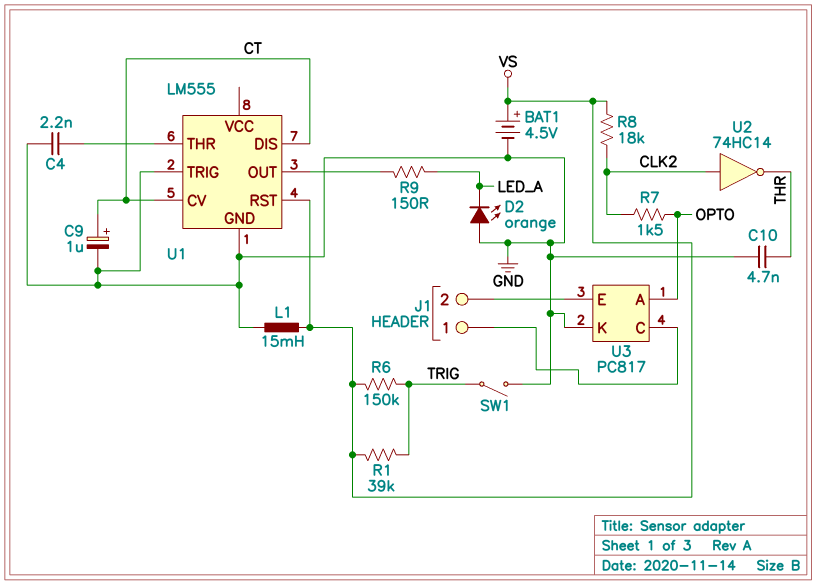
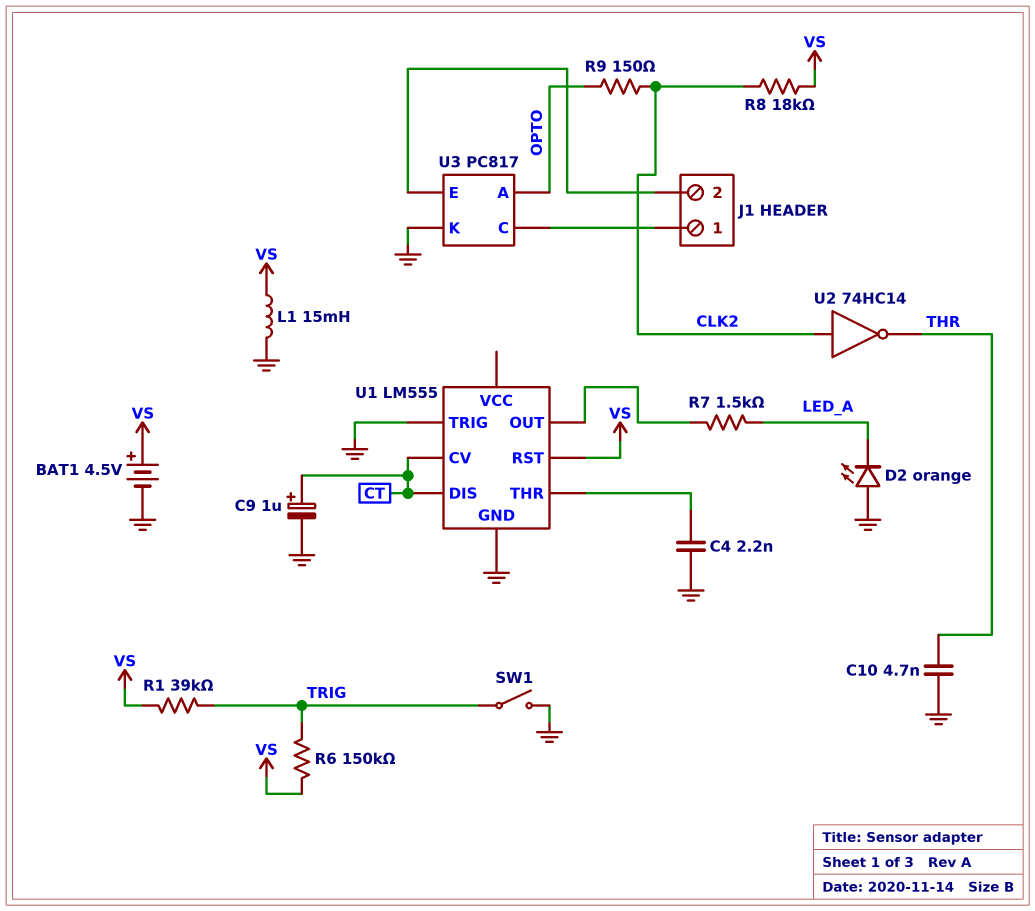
R7: 1.5k (CLK2, OPTO) -> 1.5k (LED_A, U1/OUT)
R9: 150 (LED_A, U1/OUT) -> 150 (CLK2, OPTO)

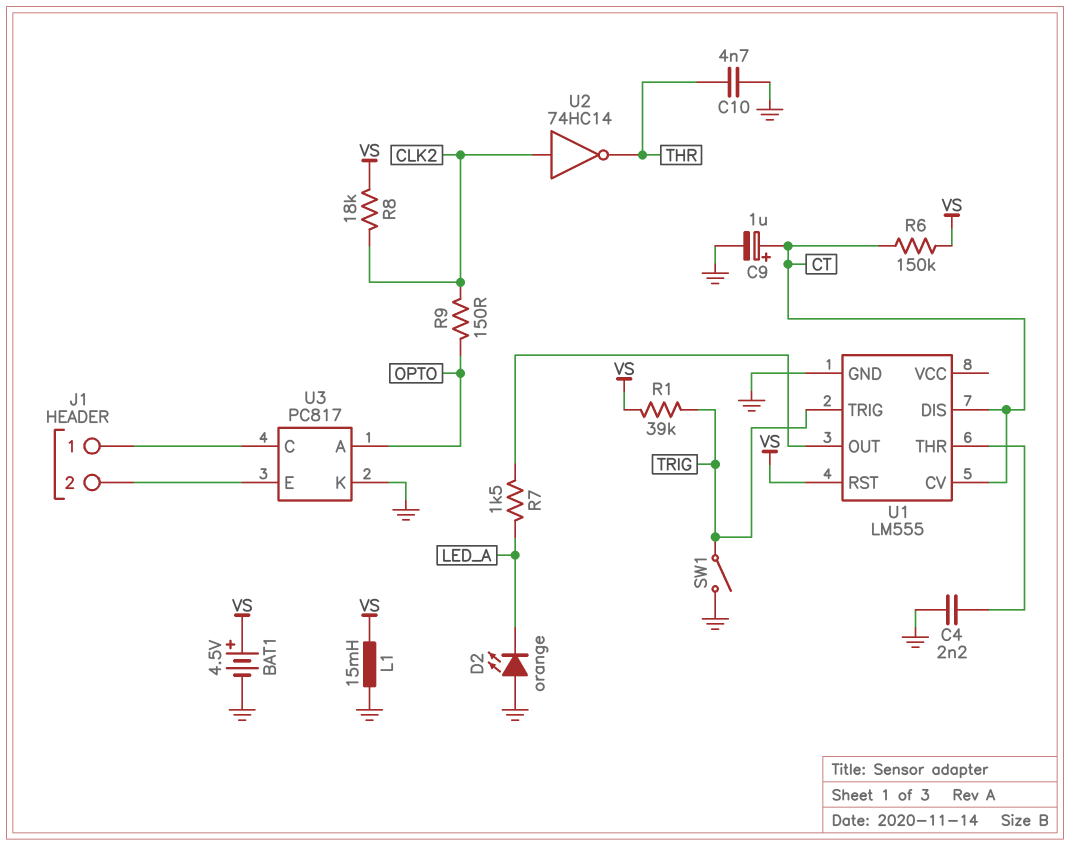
R6: 150k (TRIG, VS) -> 150k (CT, VS)
U1 pin TRIG: GND -> TRIG

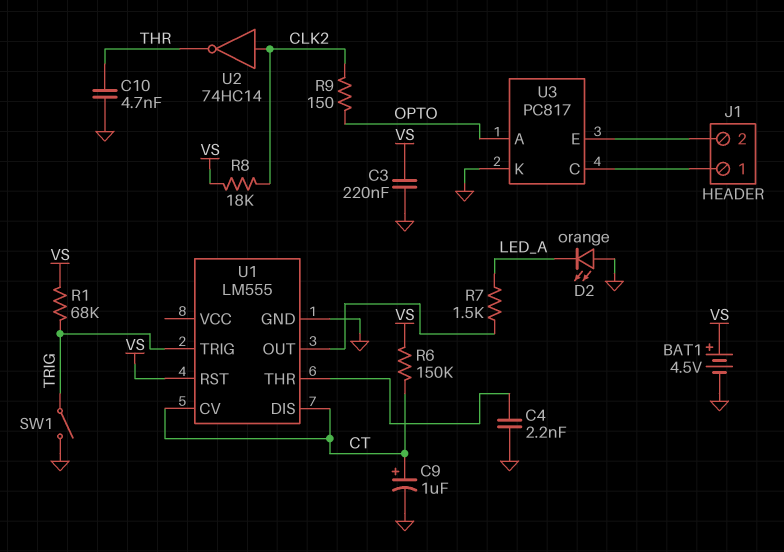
C3: none -> 220nF (GND, VS)
L1: 15mH (GND, VS) -> none
R1: 39k (TRIG, VS) -> 68k (TRIG, VS)

